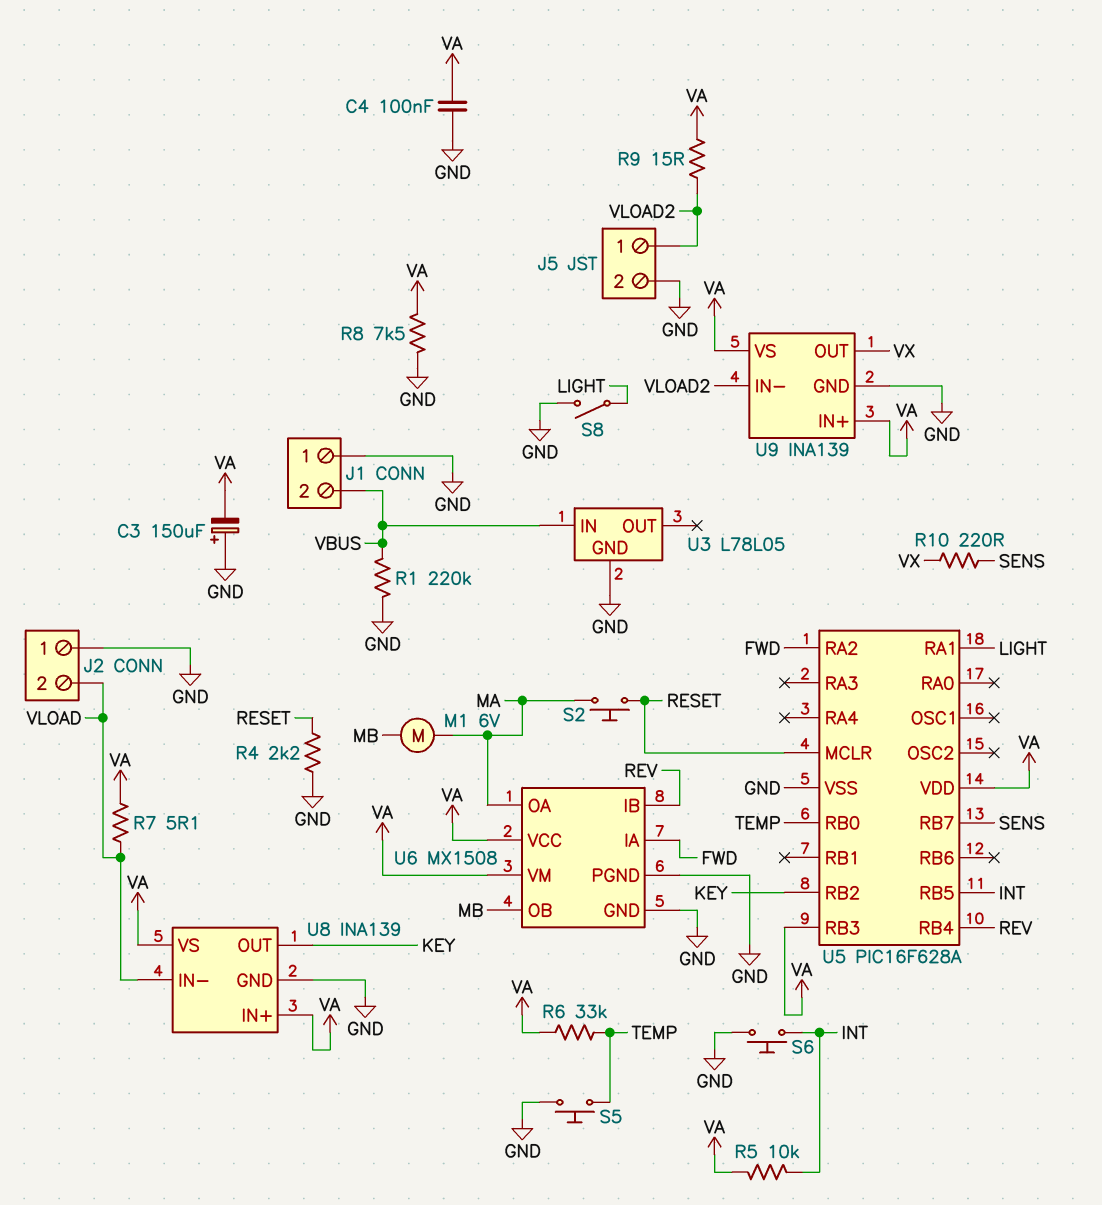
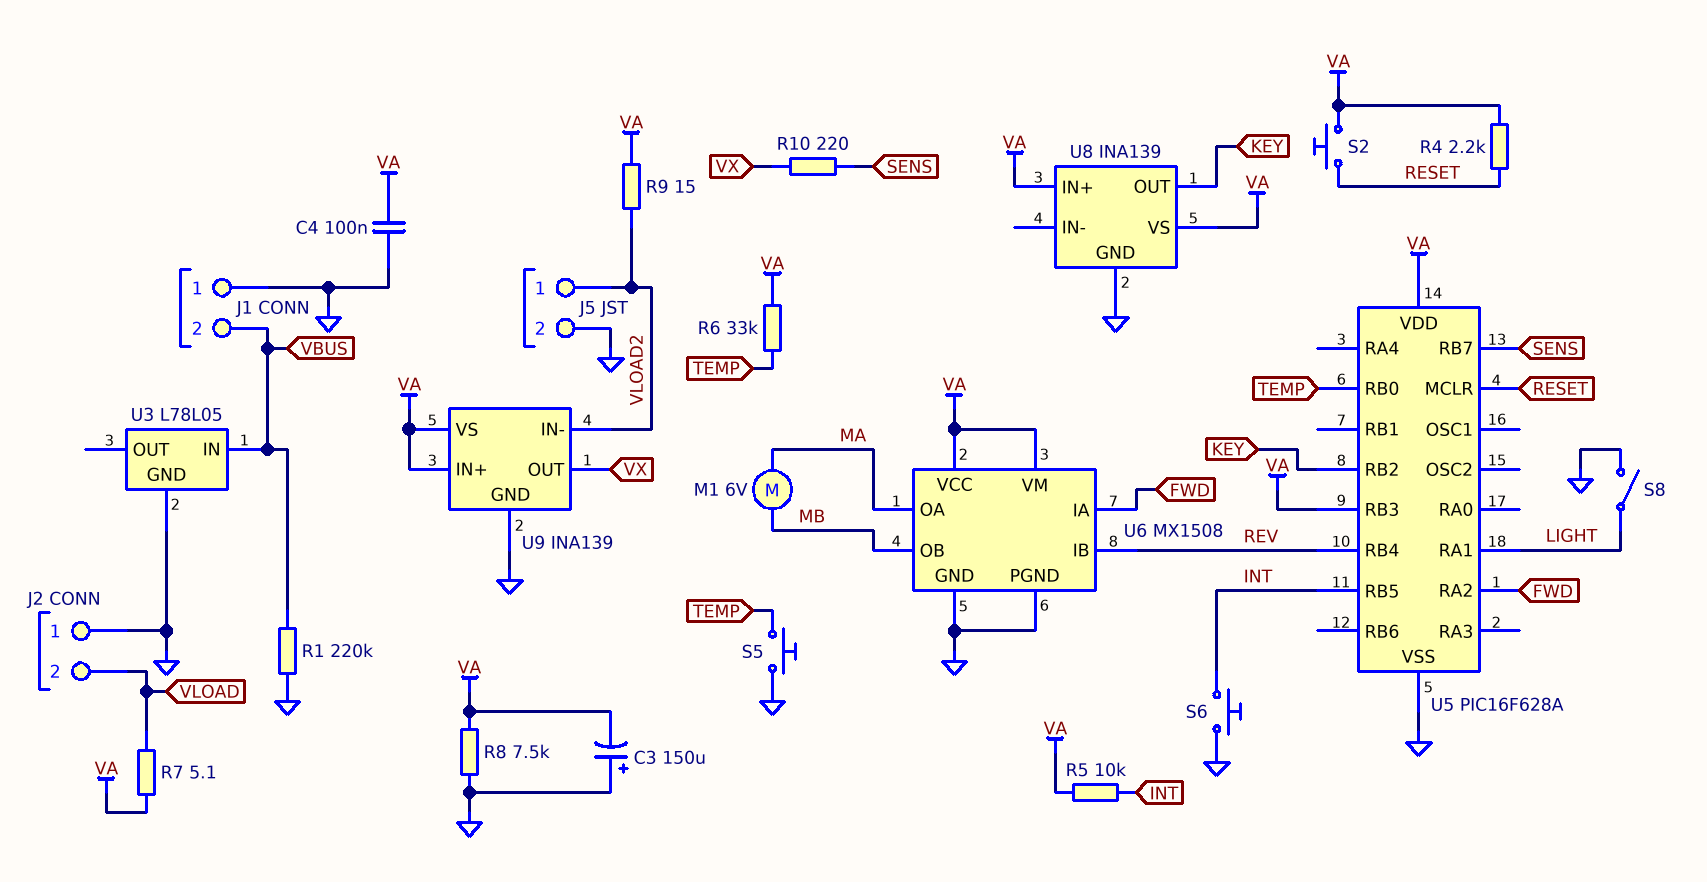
R4: 2.2k (GND, RESET) -> 2.2k (RESET, VA)
S2: button (MA, RESET) -> button (RESET, VA)
U8 pin IN-: VLOAD -> none

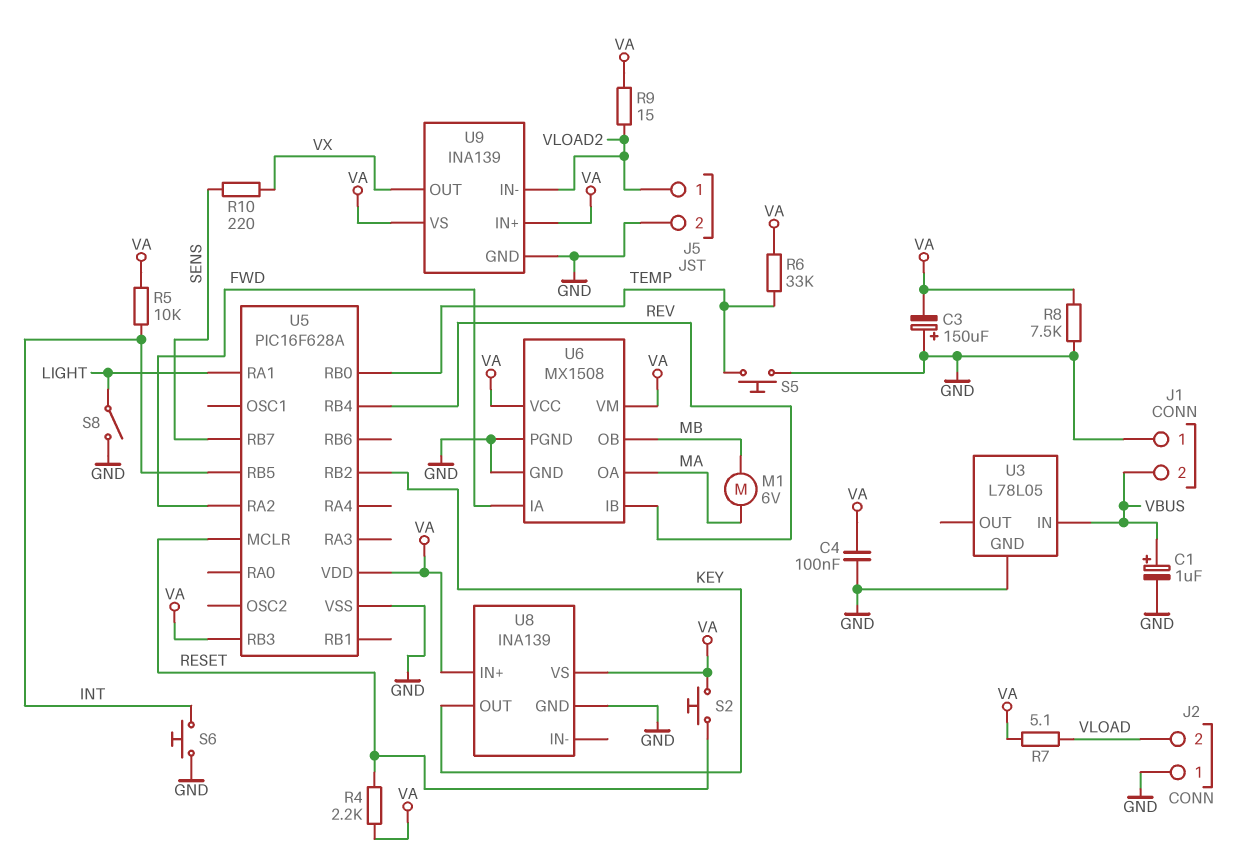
C1: none -> 1uF (plus VBUS, minus GND)
R1: 220k (GND, VBUS) -> none

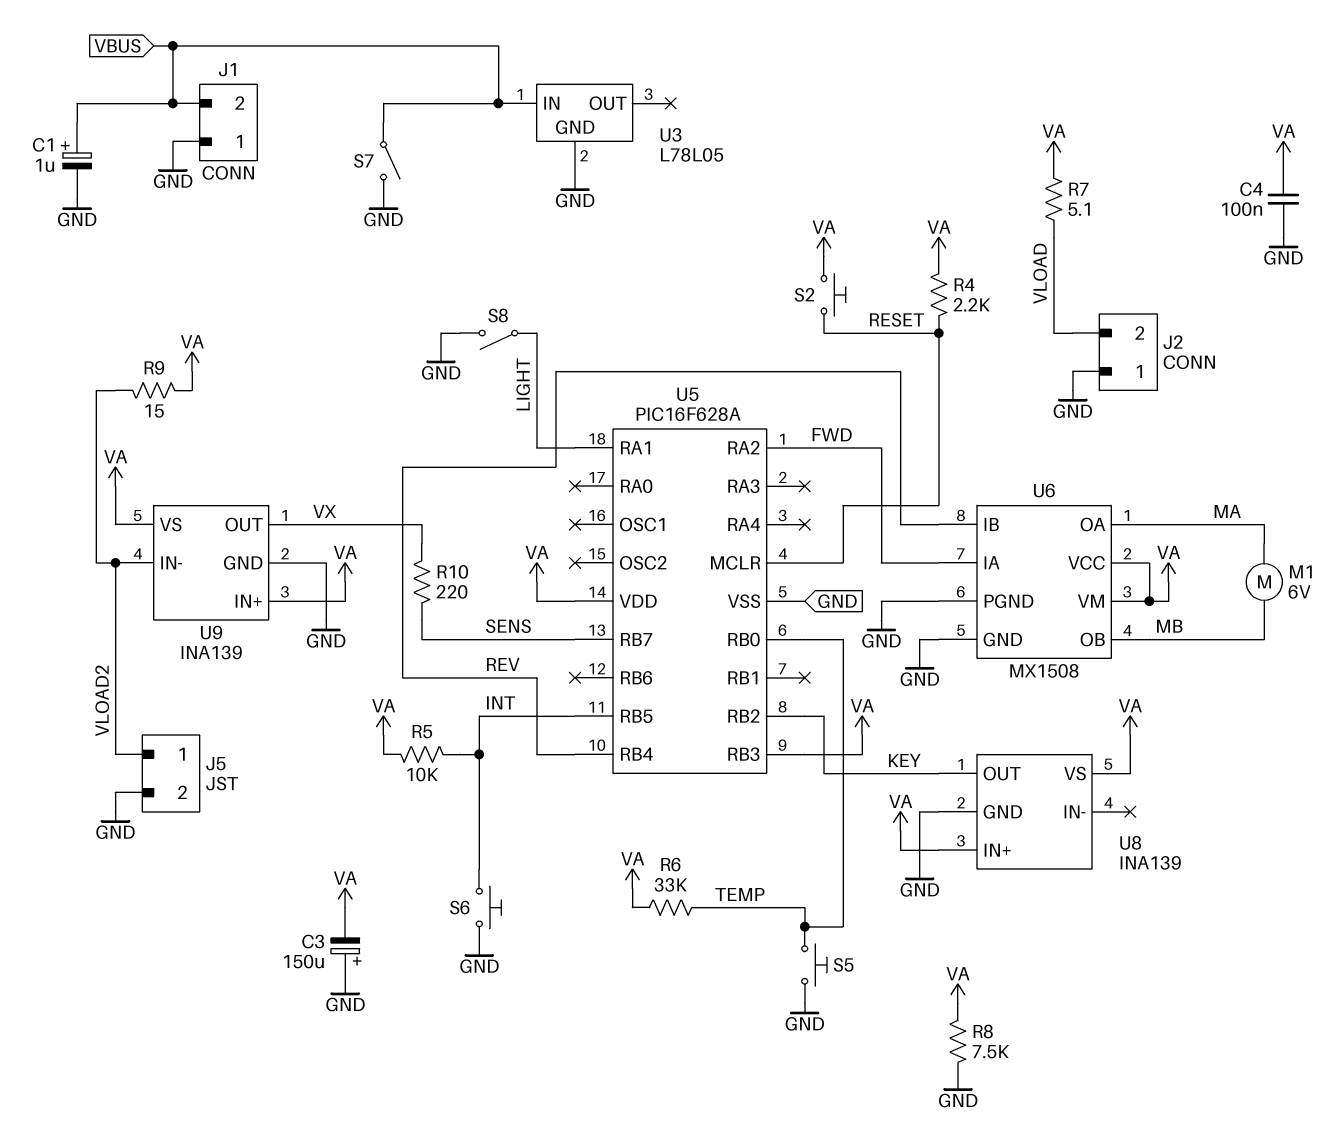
S7: none -> switch (GND, VBUS)

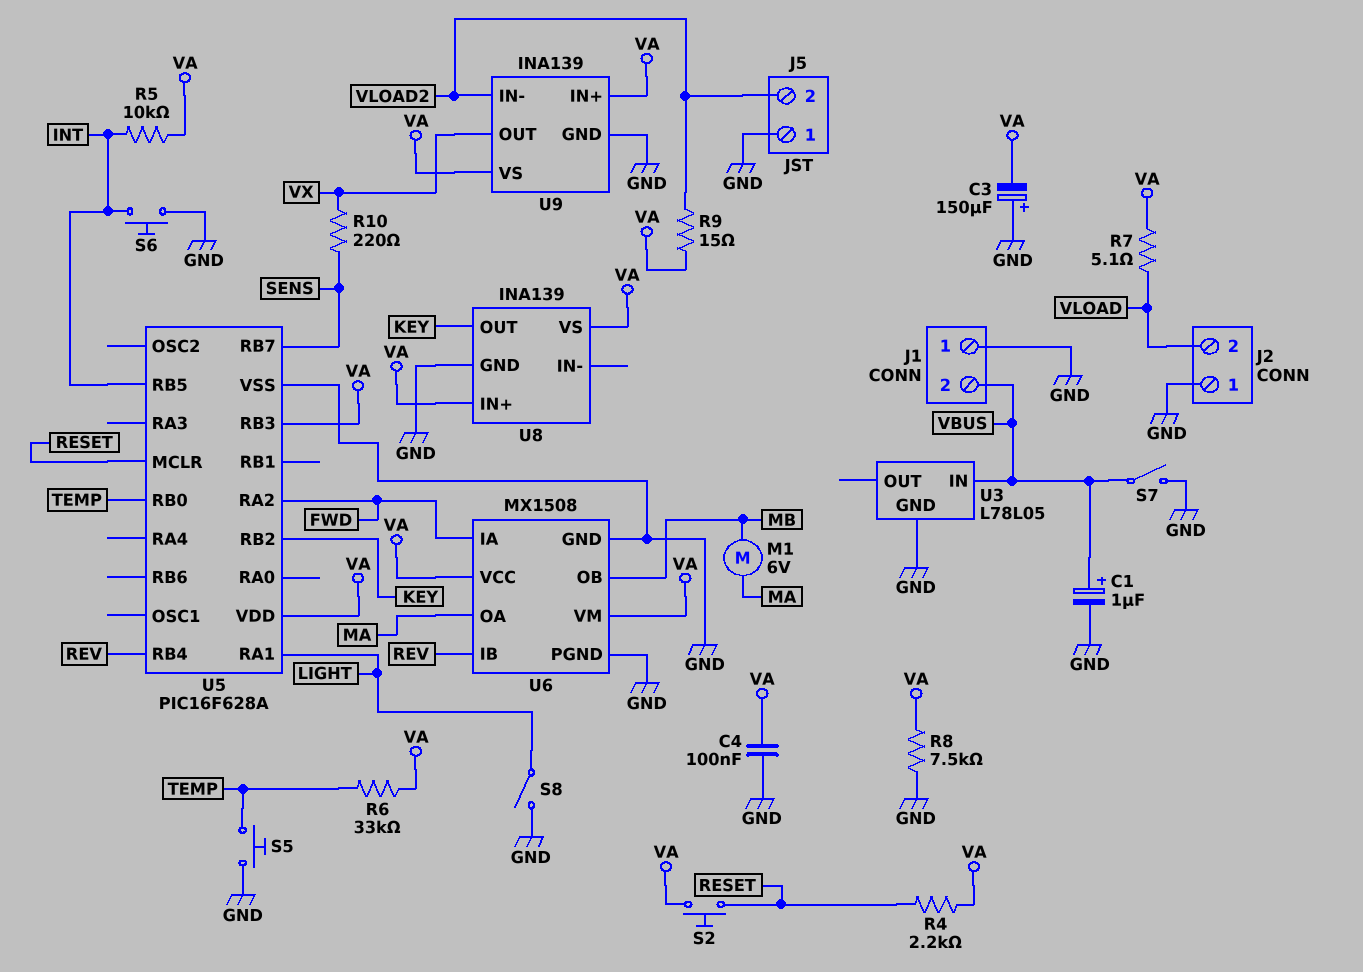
J5 pin 1: VLOAD2 -> GND
J5 pin 2: GND -> VLOAD2

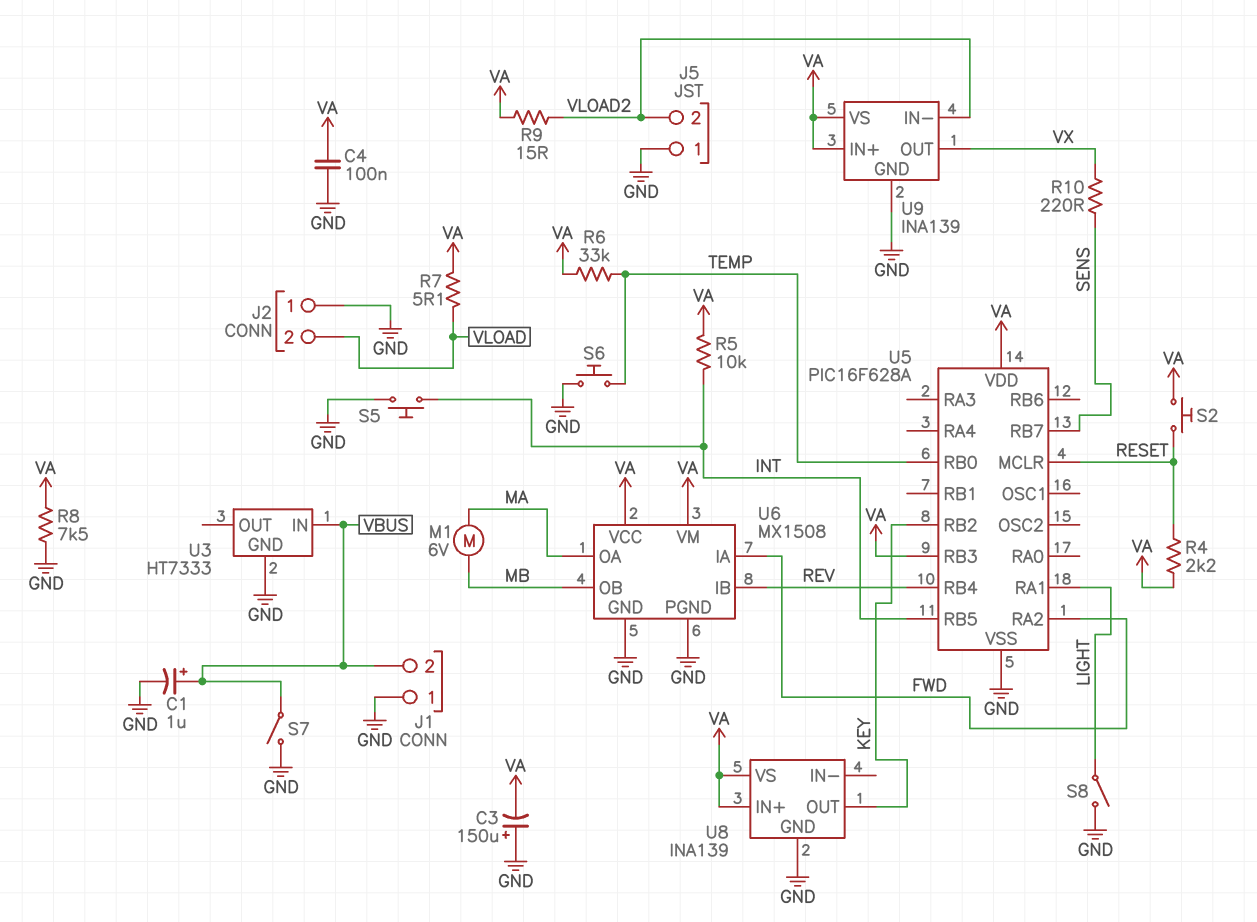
S5: button (GND, TEMP) -> button (GND, INT)
S6: button (GND, INT) -> button (GND, TEMP)
U3: L78L05 -> HT7333

